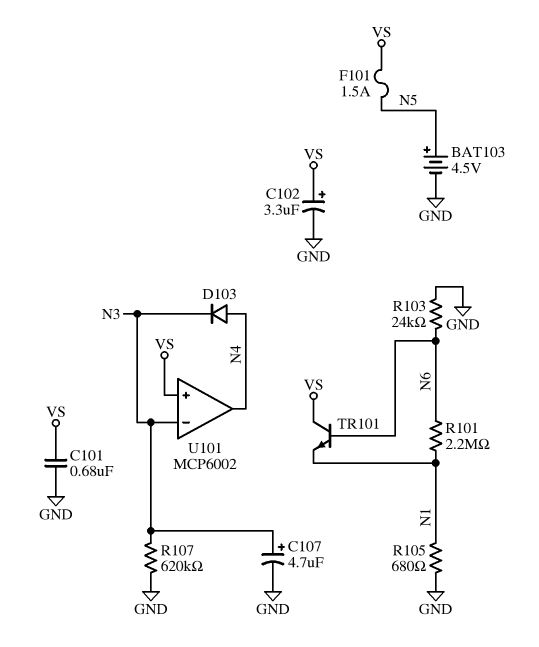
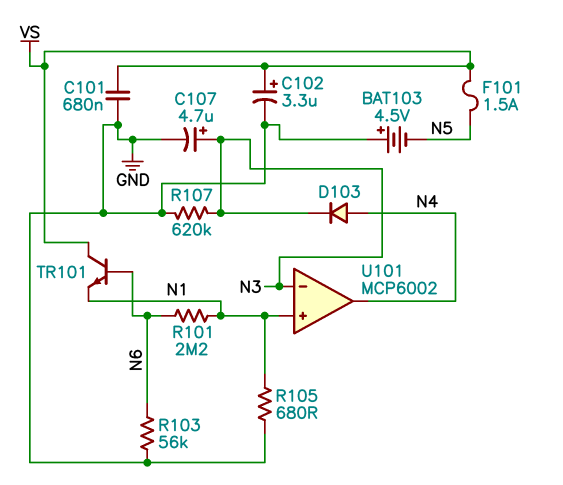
BAT103: 4.5V (plus N5, minus GND) -> 4.5V (plus GND, minus N5)
R103: 24k (GND, N6) -> 56k (GND, N6)
U101 pin in+: VS -> N1

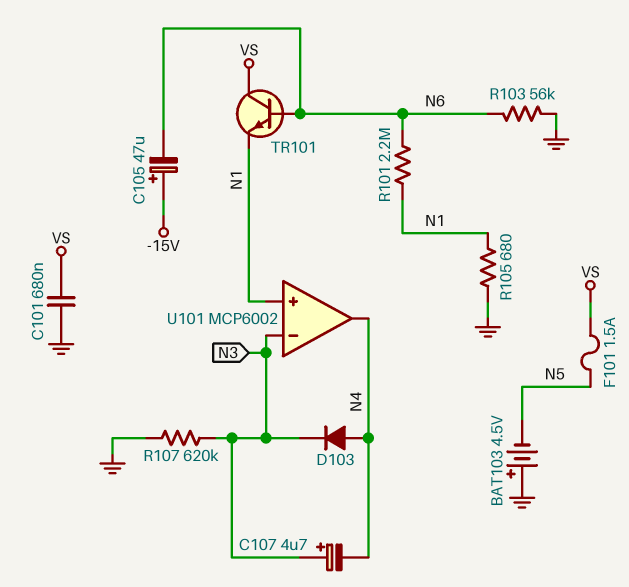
C102: 3.3uF (plus VS, minus GND) -> none
C105: none -> 47uF (plus -15V, minus N6)
C107: 4.7uF (plus N3, minus GND) -> 4.7uF (plus N3, minus N4)

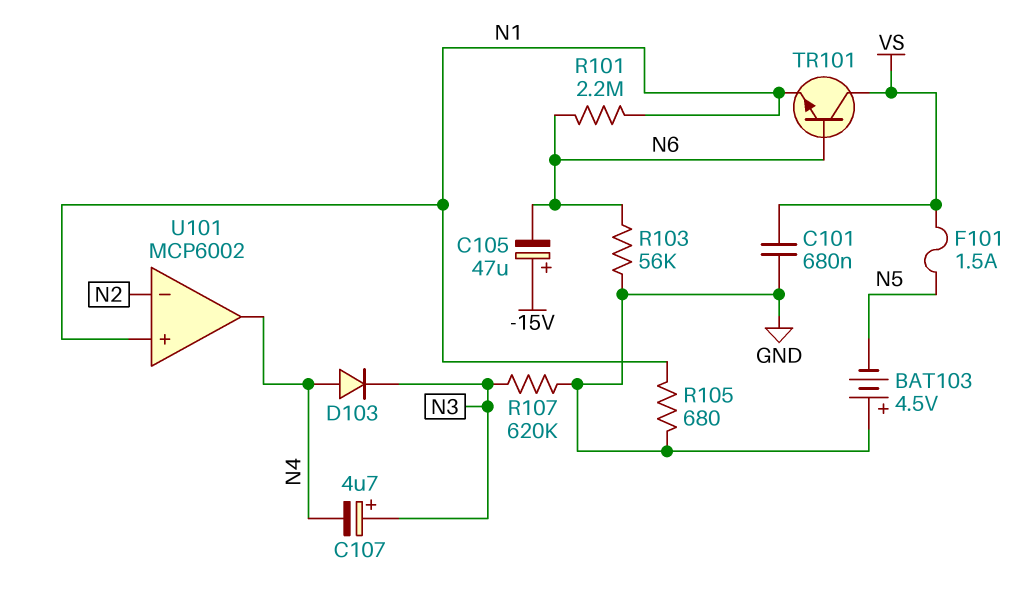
U101 pin in-: N3 -> N2

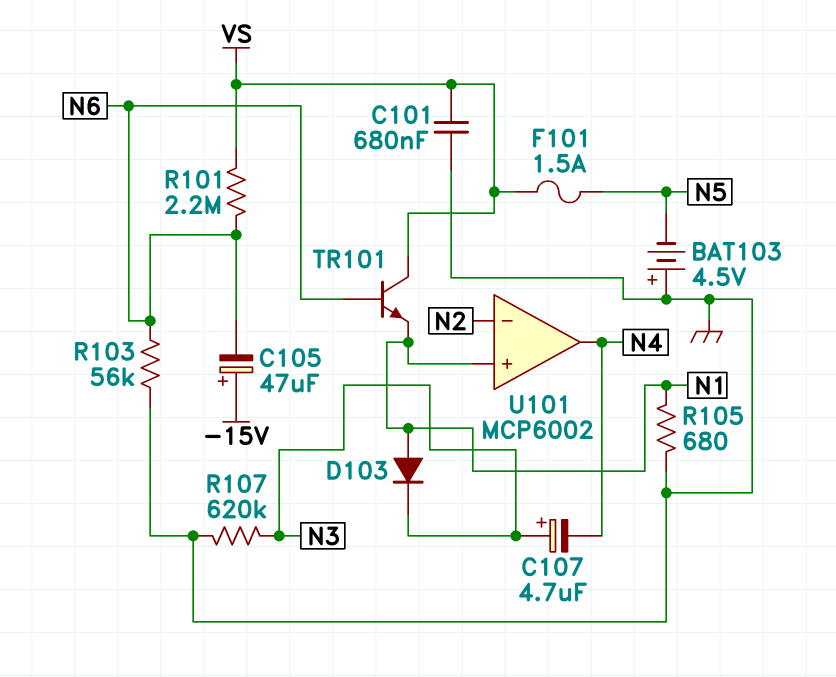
D103: diode (A N4, K N3) -> diode (A N1, K N3)
R101: 2.2M (N1, N6) -> 2.2M (N6, VS)

